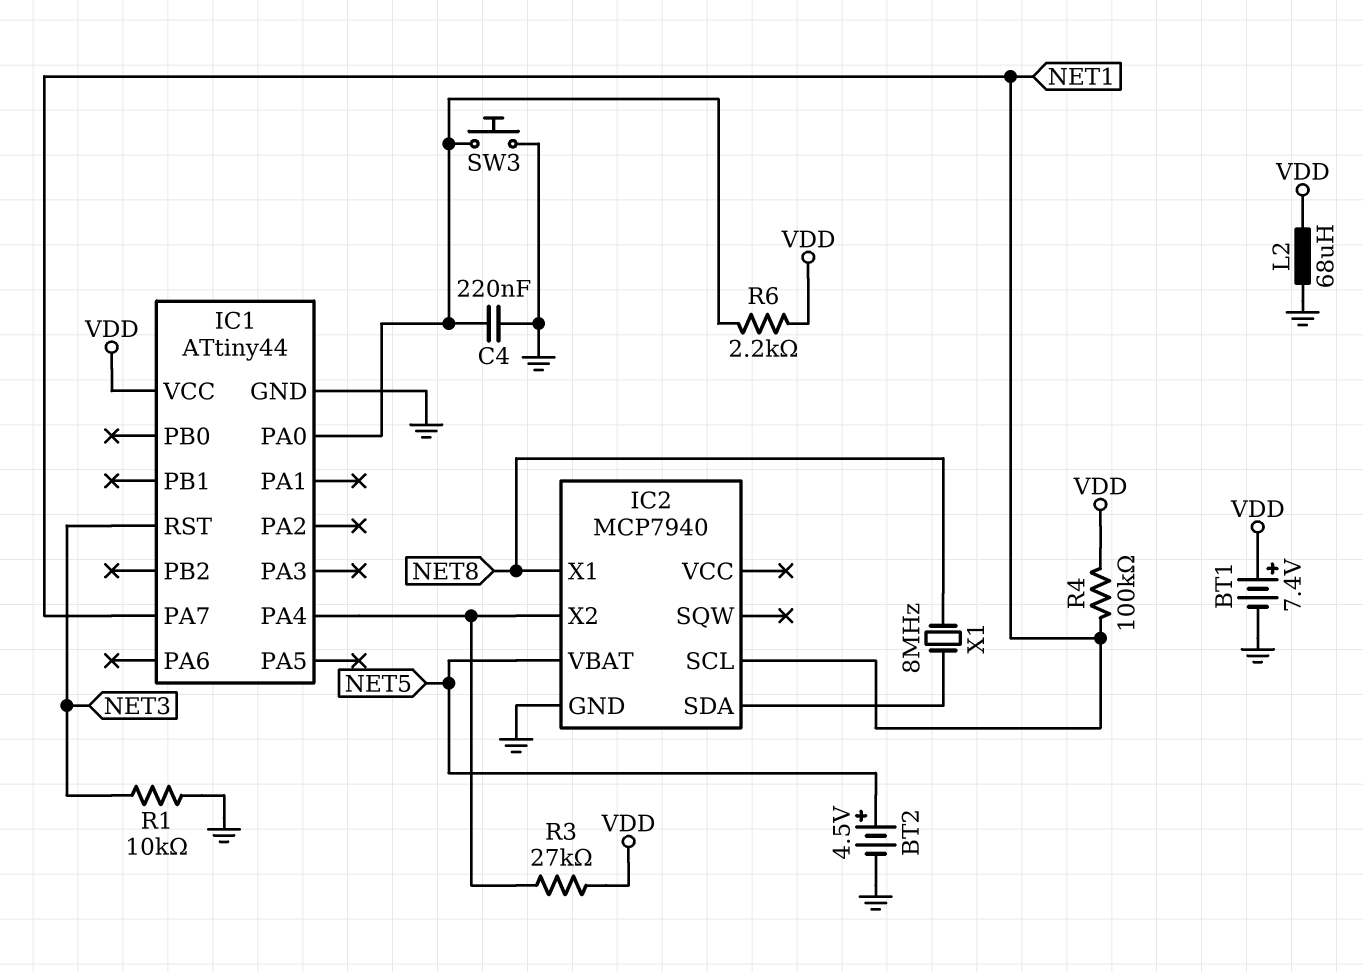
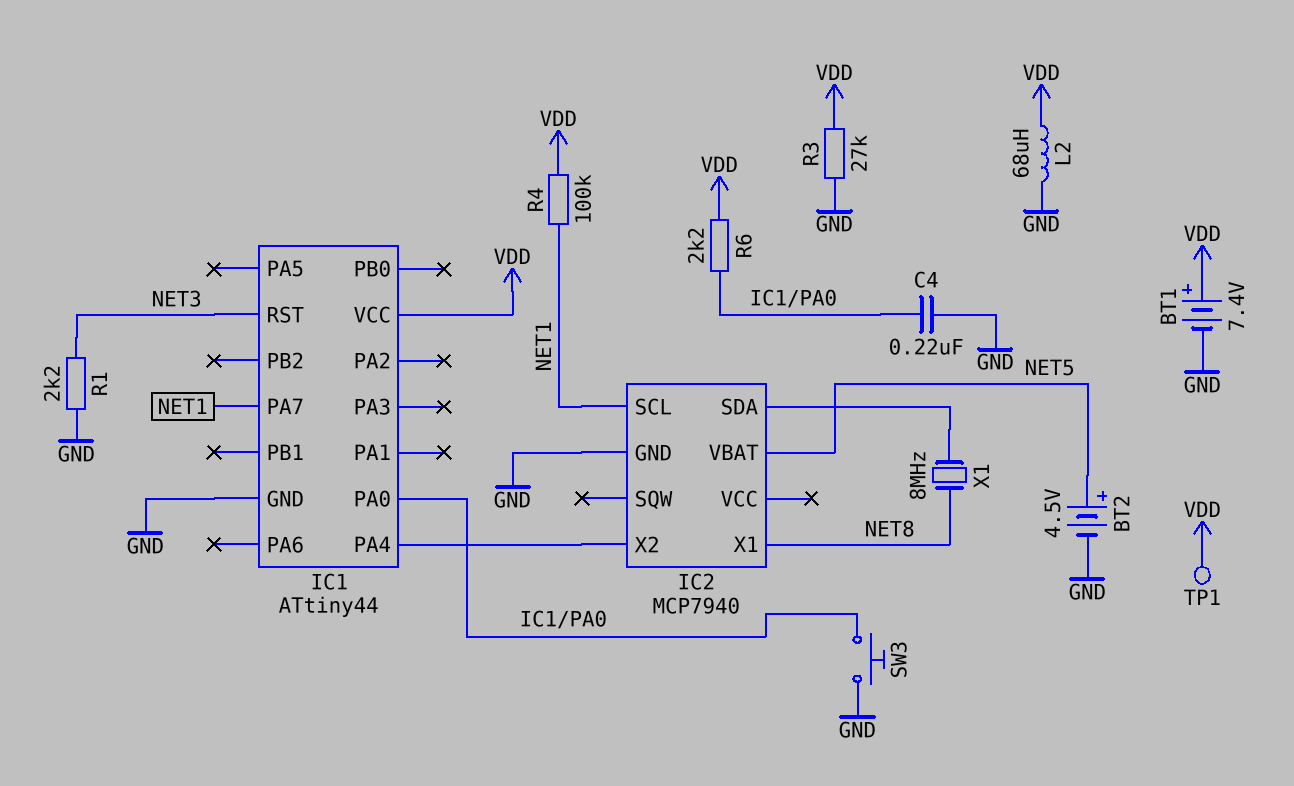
R1: 10k (GND, NET3) -> 2.2k (GND, NET3)
R3: 27k (IC1/PA4, VDD) -> 27k (GND, VDD)
TP1: none -> test point (VDD)

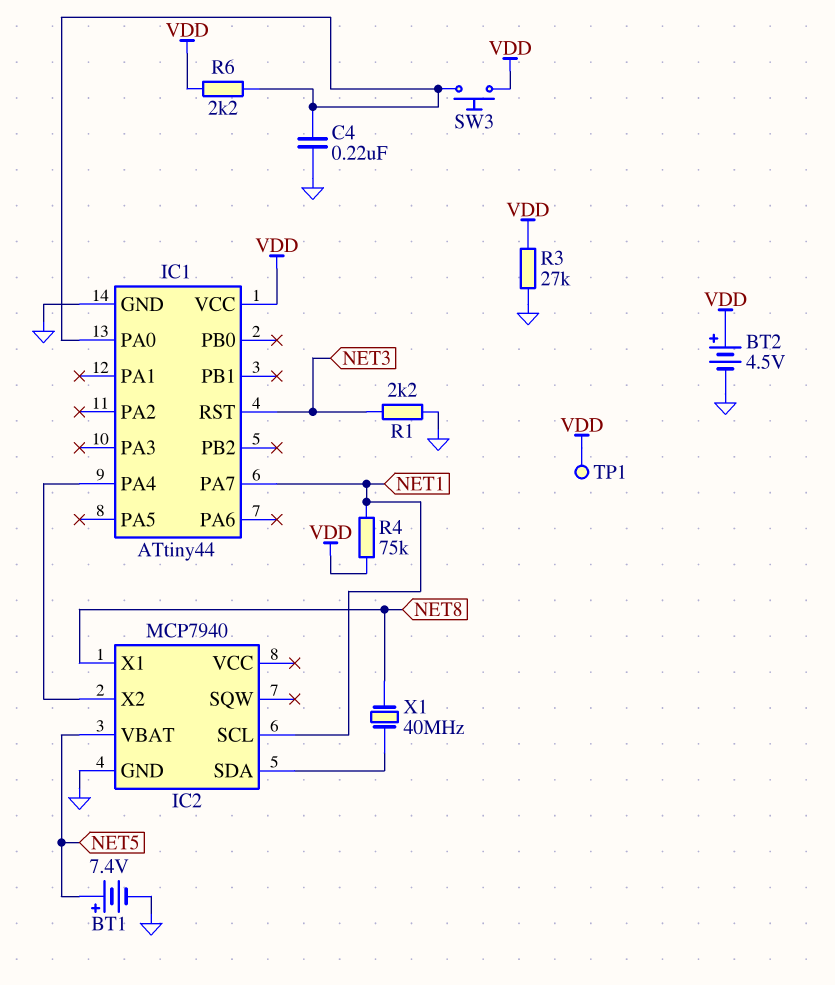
BT1: 7.4V (plus VDD, minus GND) -> 7.4V (plus NET5, minus GND)
BT2: 4.5V (plus NET5, minus GND) -> 4.5V (plus VDD, minus GND)
L2: 68uH (GND, VDD) -> none
R4: 100k (NET1, VDD) -> 75k (NET1, VDD)
SW3: button (GND, IC1/PA0) -> button (IC1/PA0, VDD)
X1: 8MHz (IC2/SDA, NET8) -> 40MHz (IC2/SDA, NET8)

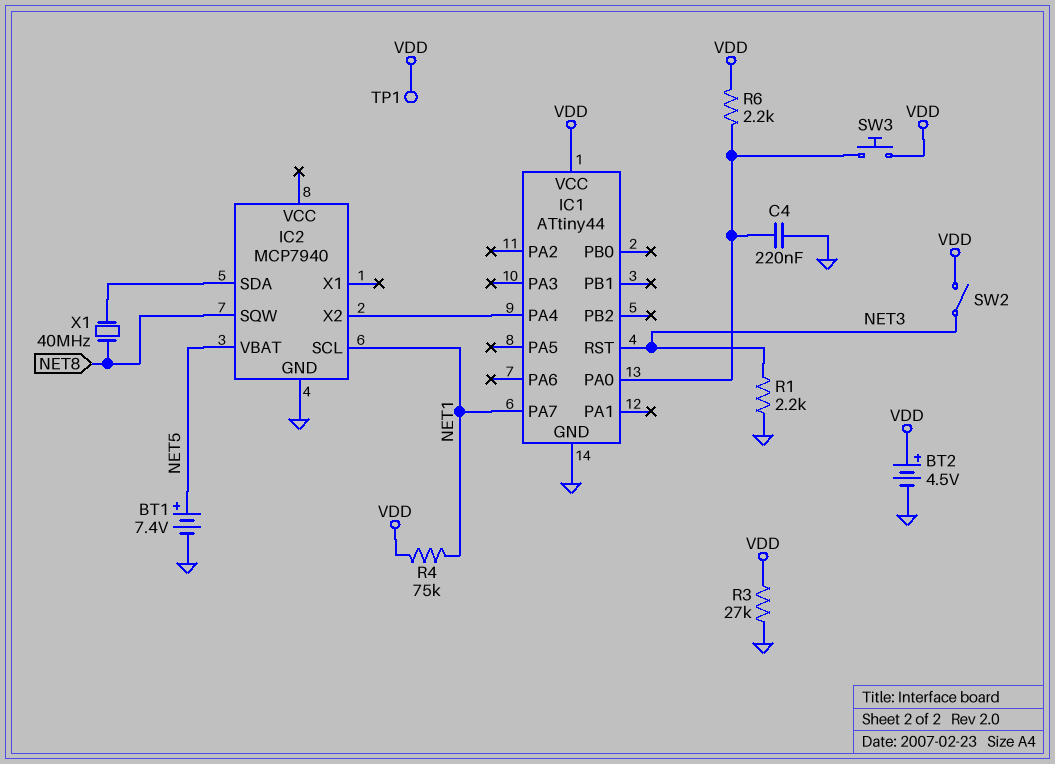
IC2 pin SQW: none -> NET8
IC2 pin X1: NET8 -> none
SW2: none -> switch (NET3, VDD)

